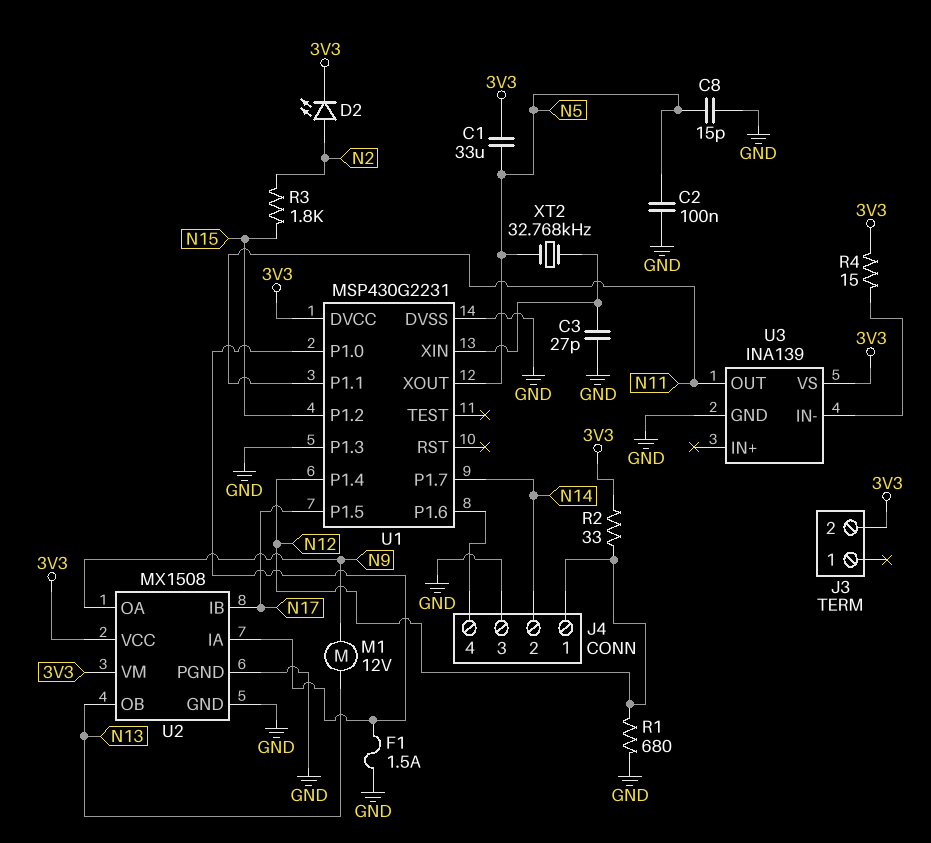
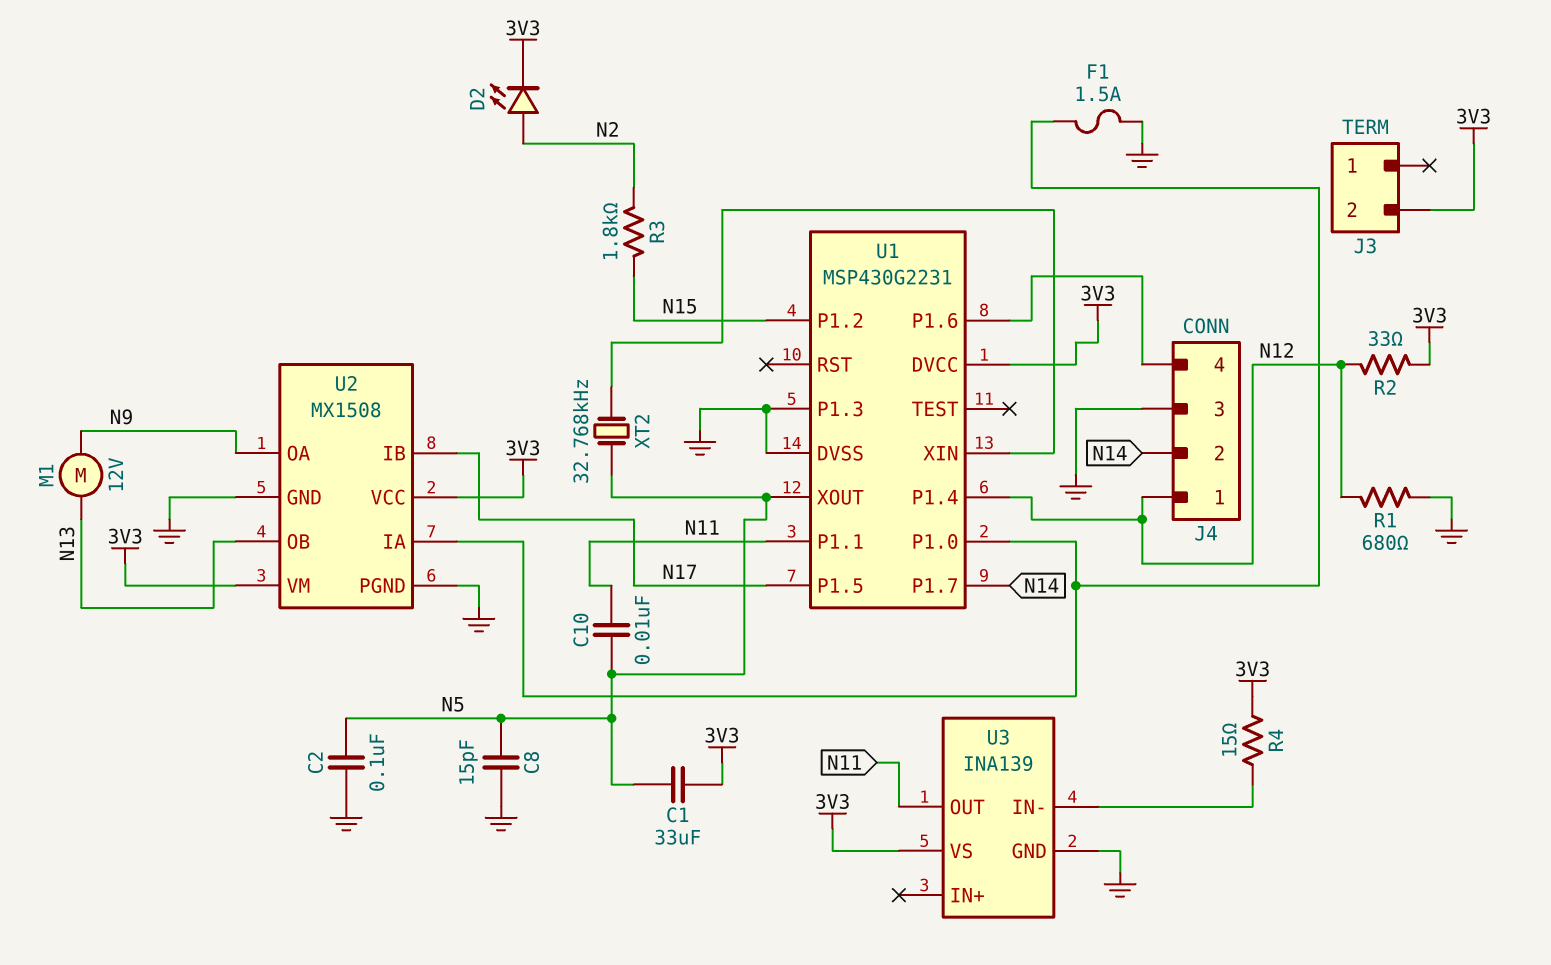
C3: 27pF (GND, U1/XIN) -> none
C10: none -> 10nF (N5, N11)

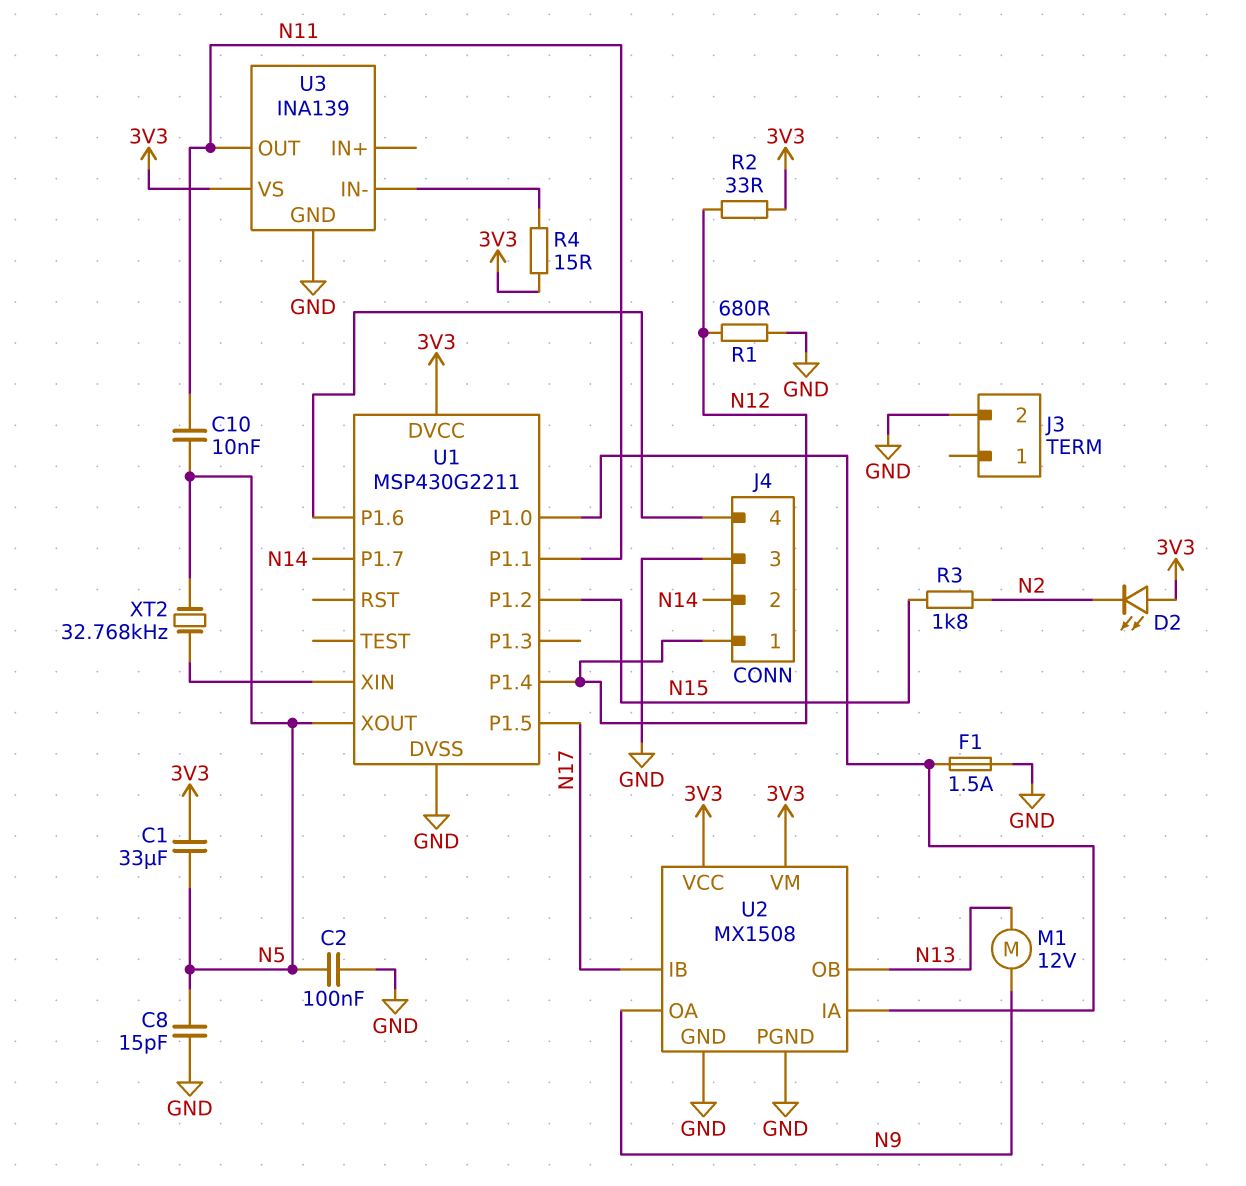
D2: LED (A N2, K 3V3) -> LED (A 3V3, K N2)
J3 pin 2: 3V3 -> GND
U1: MSP430G2231 -> MSP430G2211
U1 pin P1.3: GND -> none

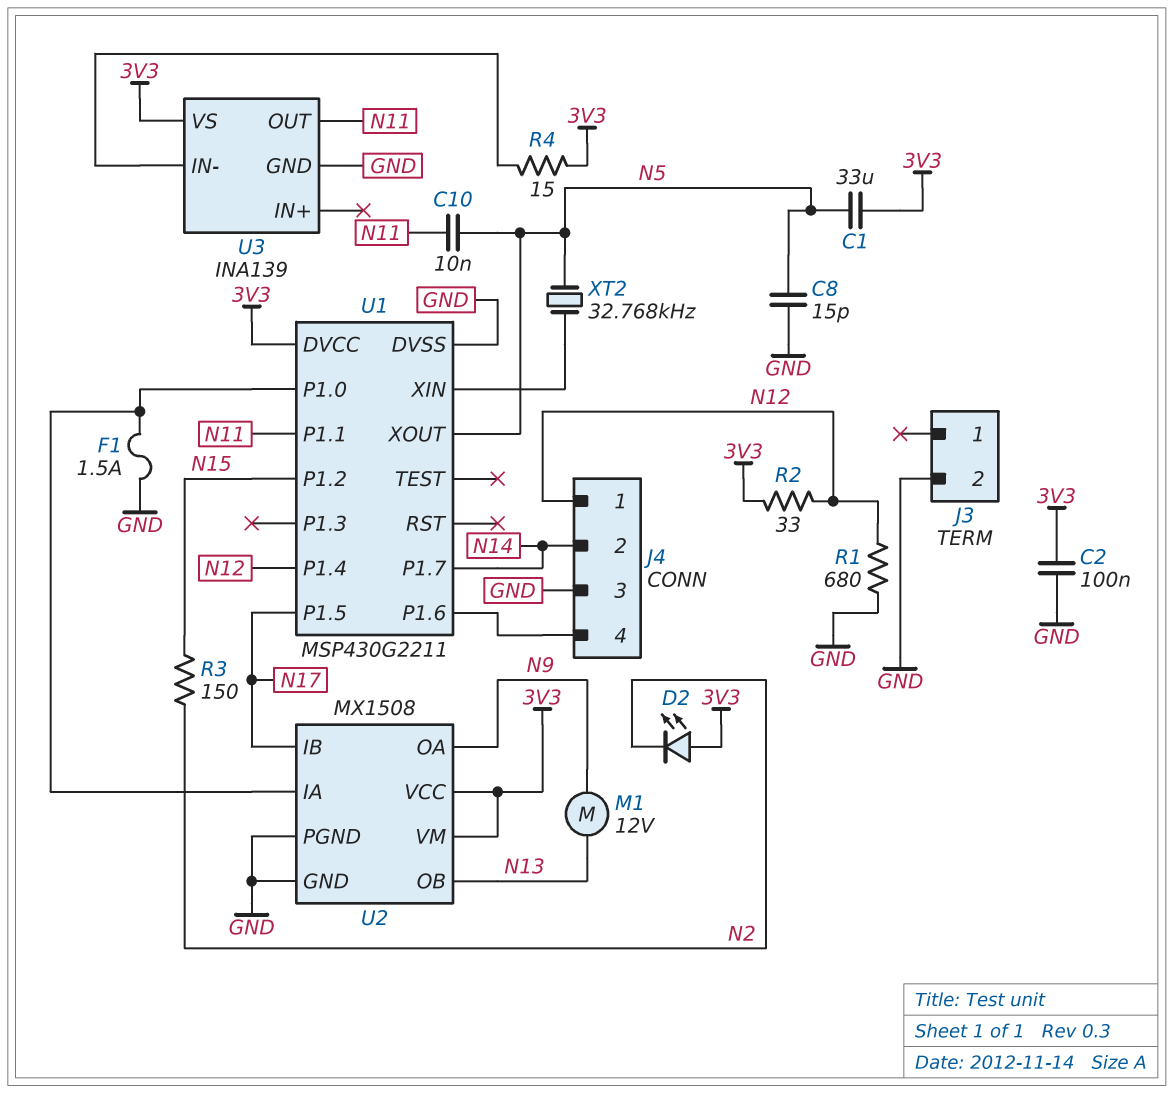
C2: 100nF (GND, N5) -> 100nF (3V3, GND)
R3: 1.8k (N2, N15) -> 150 (N2, N15)

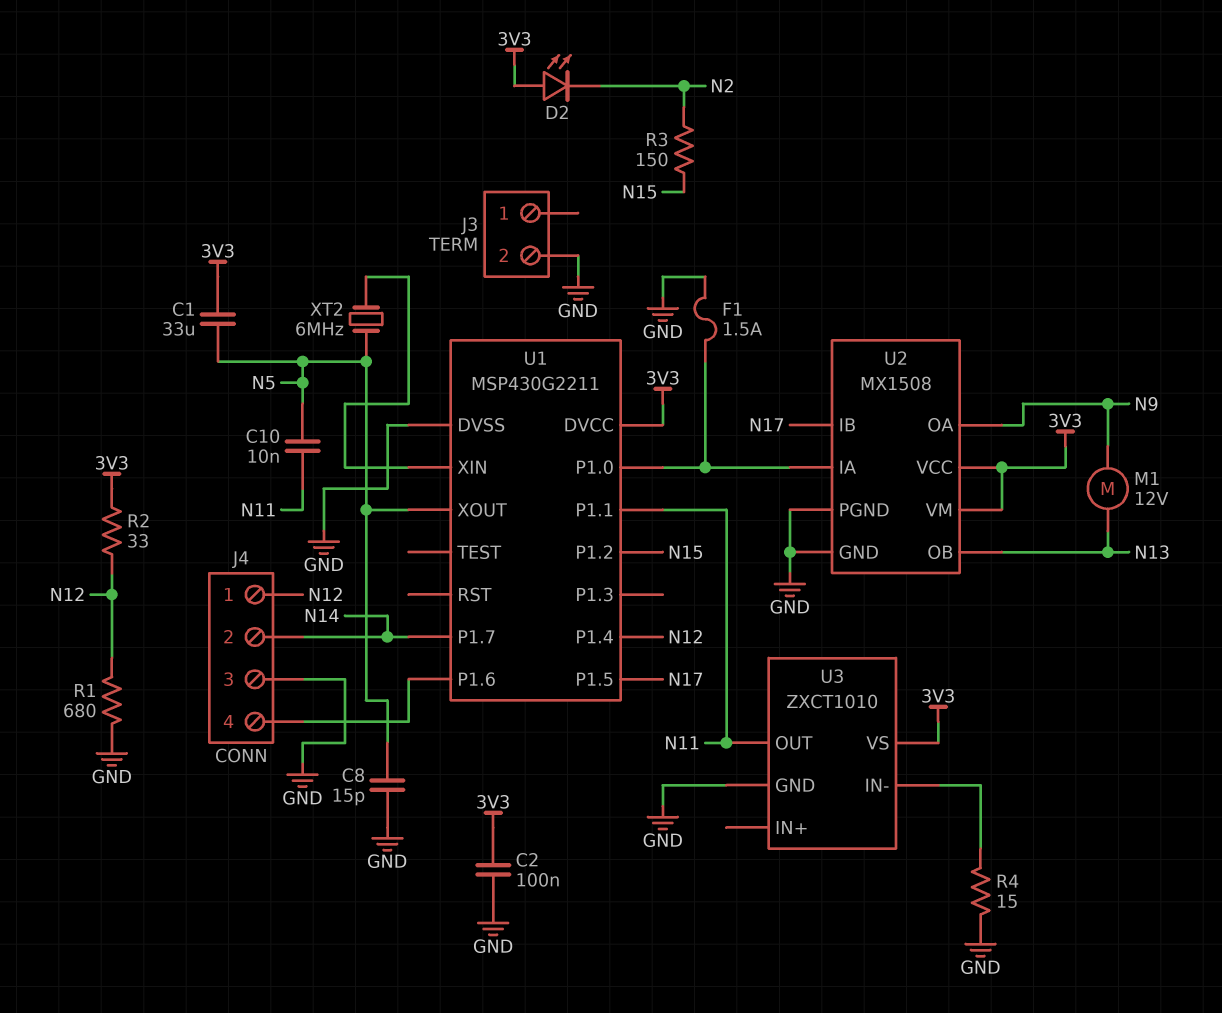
R4: 15 (3V3, U3/IN-) -> 15 (GND, U3/IN-)
U3: INA139 -> ZXCT1010
XT2: 32.768kHz (N5, U1/XIN) -> 6MHz (N5, U1/XIN)

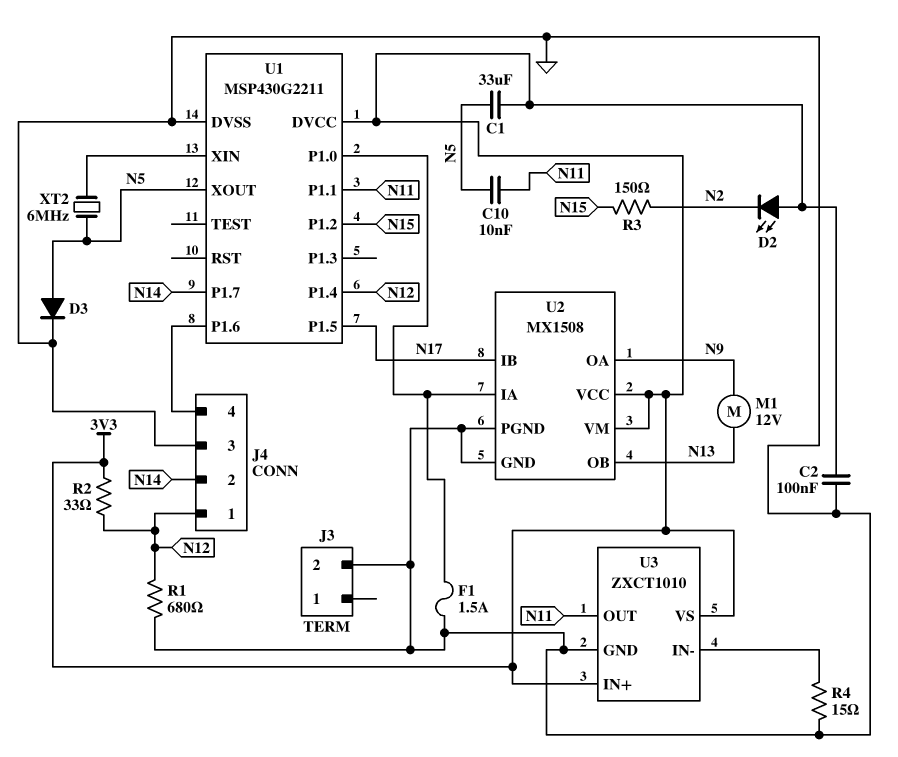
C8: 15pF (GND, N5) -> none
D3: none -> diode (A N5, K GND)
U3 pin IN+: none -> 3V3

